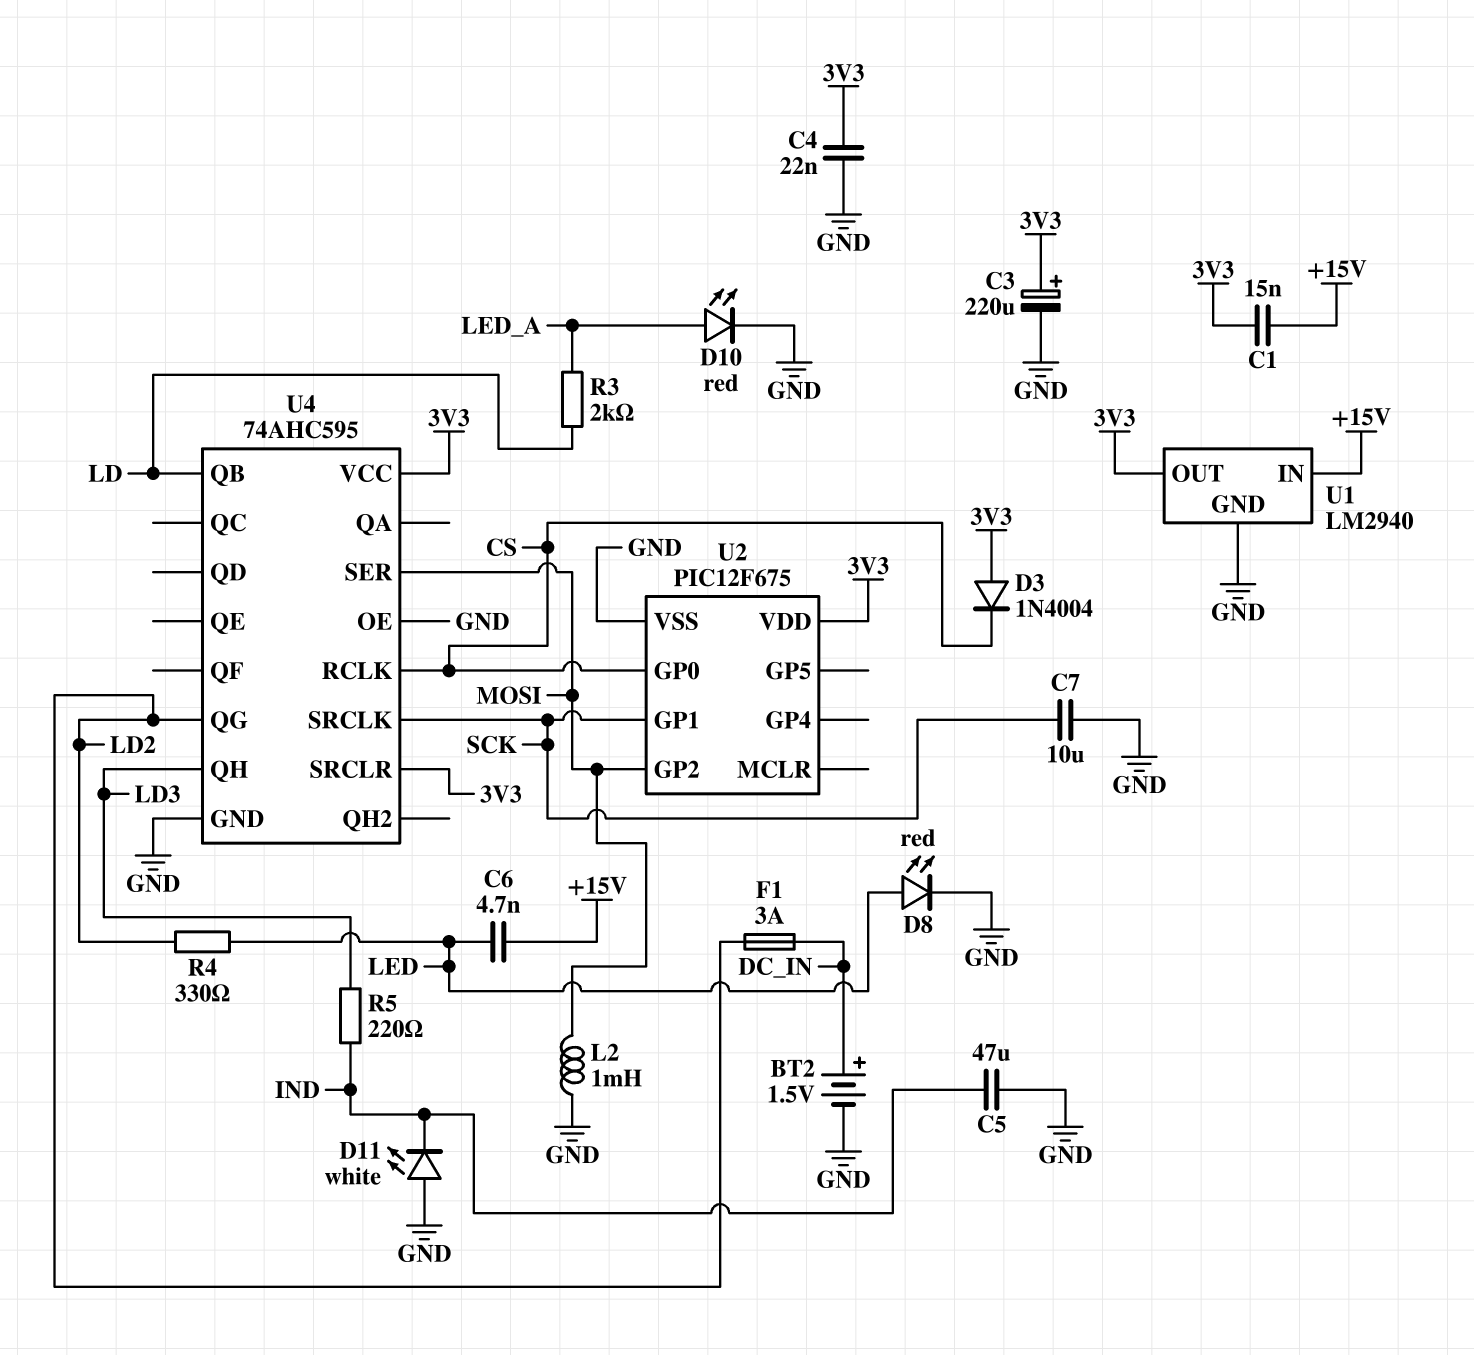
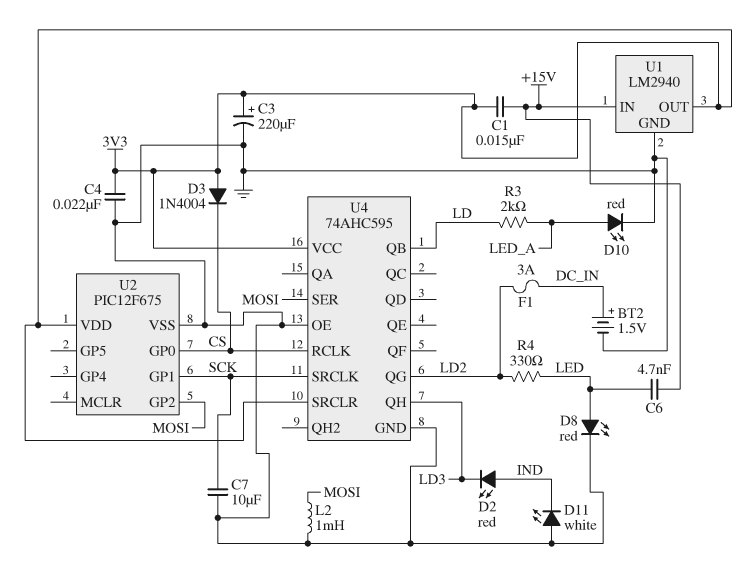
C5: 47uF (GND, IND) -> none
D2: none -> LED red (A IND, K LD3)
R5: 220 (IND, LD3) -> none

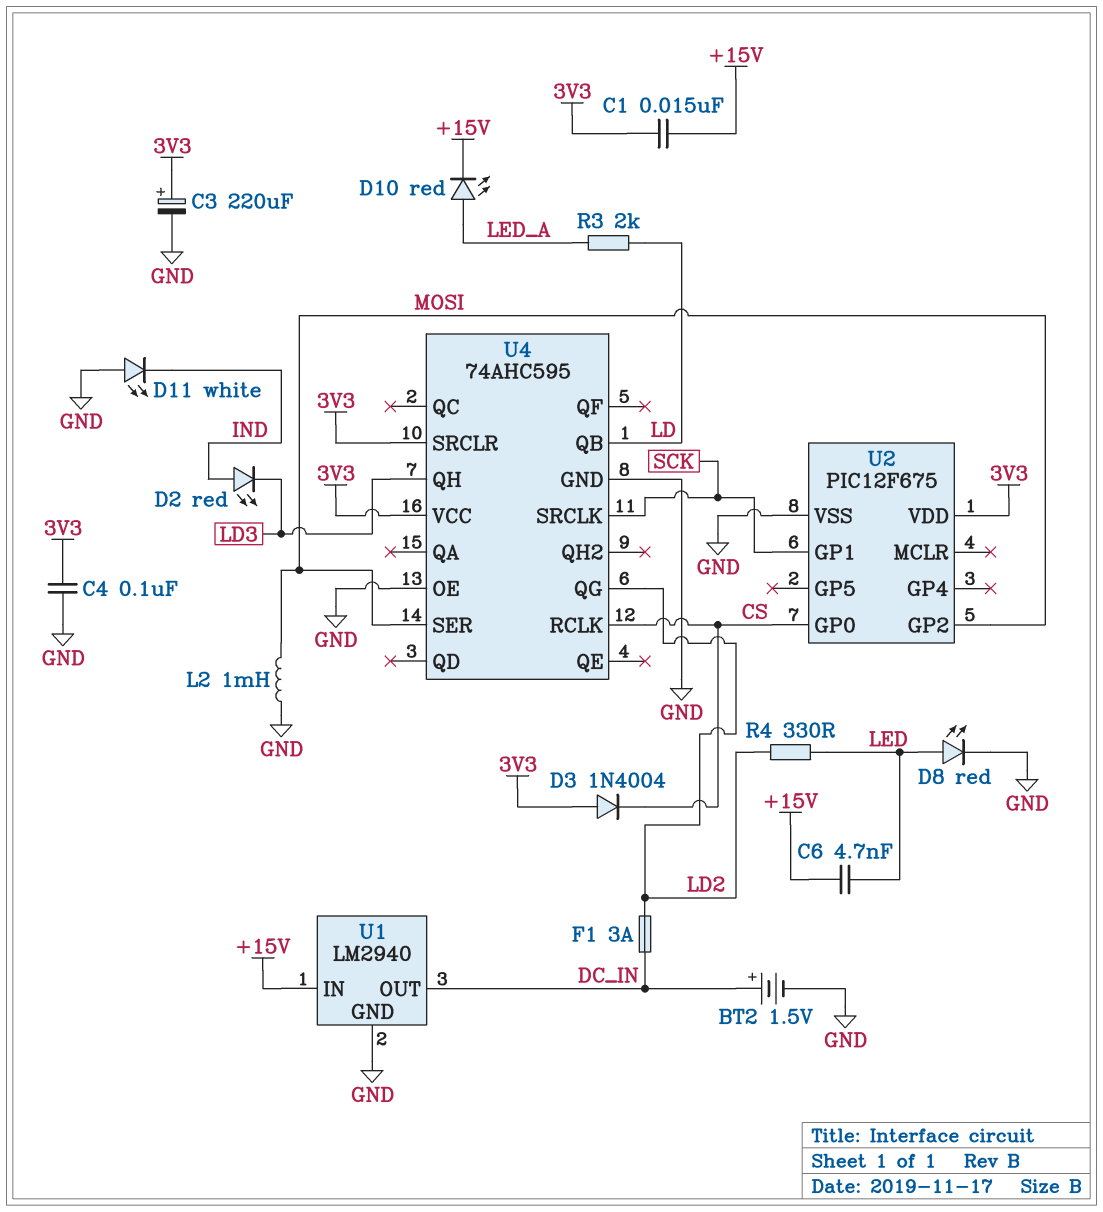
C4: 22nF (3V3, GND) -> 100nF (3V3, GND)
C7: 10uF (GND, SCK) -> none
D10: LED red (A LED_A, K GND) -> LED red (A LED_A, K +15V)
U1 pin OUT: 3V3 -> DC_IN

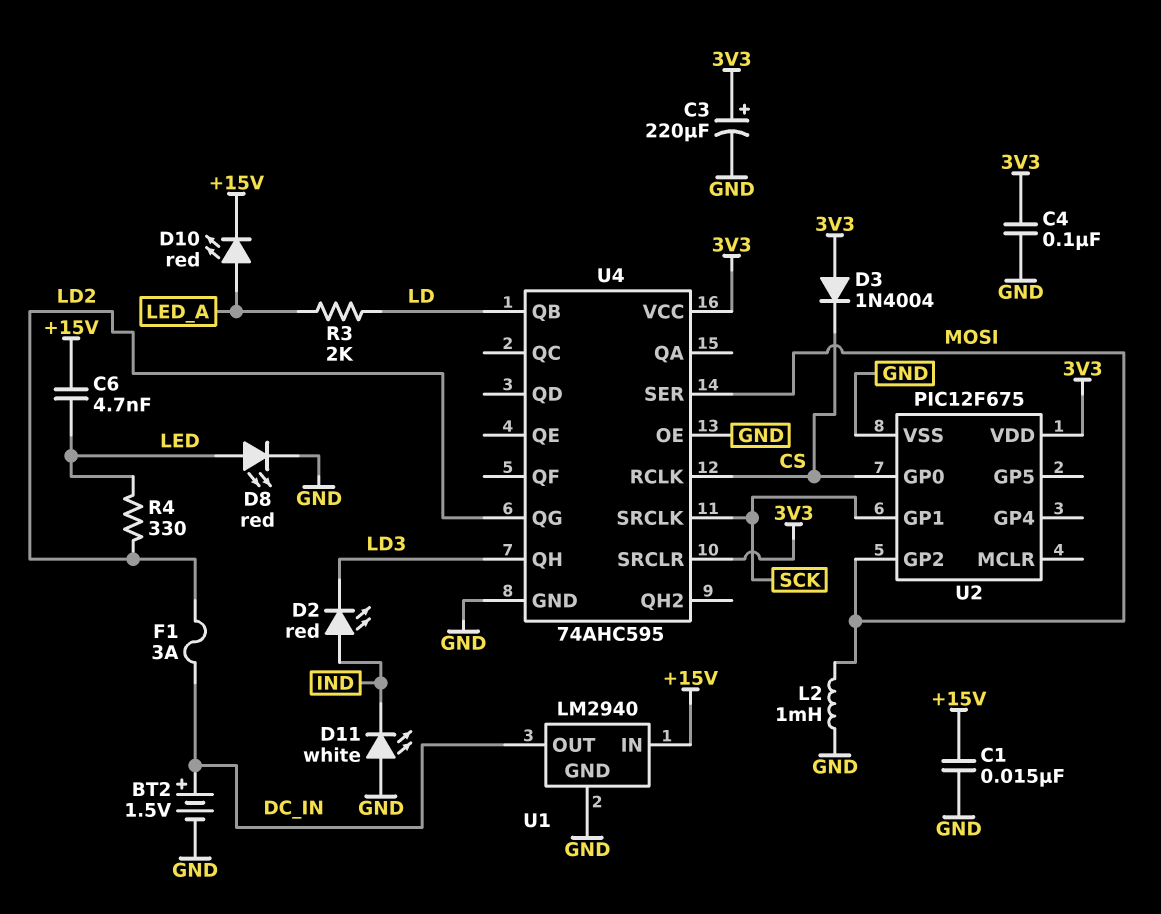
C1: 15nF (+15V, 3V3) -> 15nF (+15V, GND)

